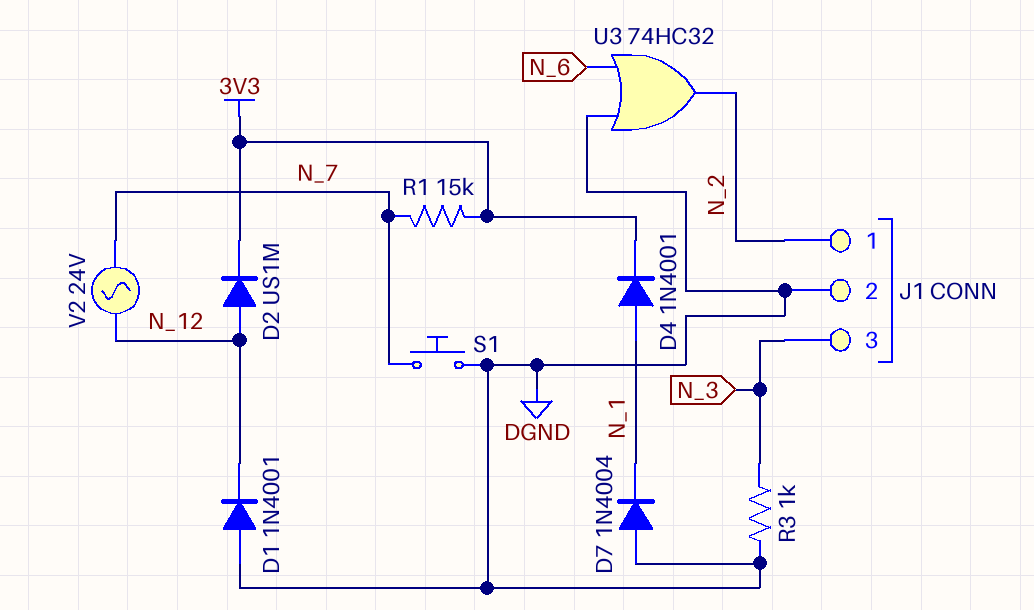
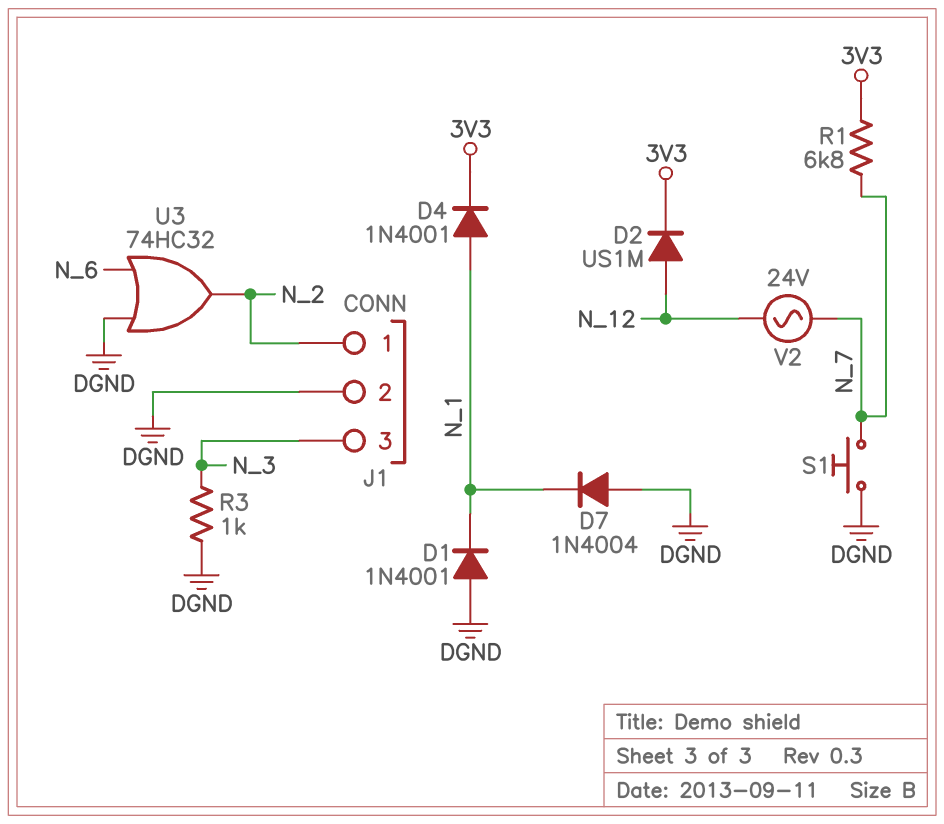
D1: diode 1N4001 (A DGND, K N_12) -> diode 1N4001 (A DGND, K N_1)
R1: 15k (3V3, N_7) -> 6.8k (3V3, N_7)

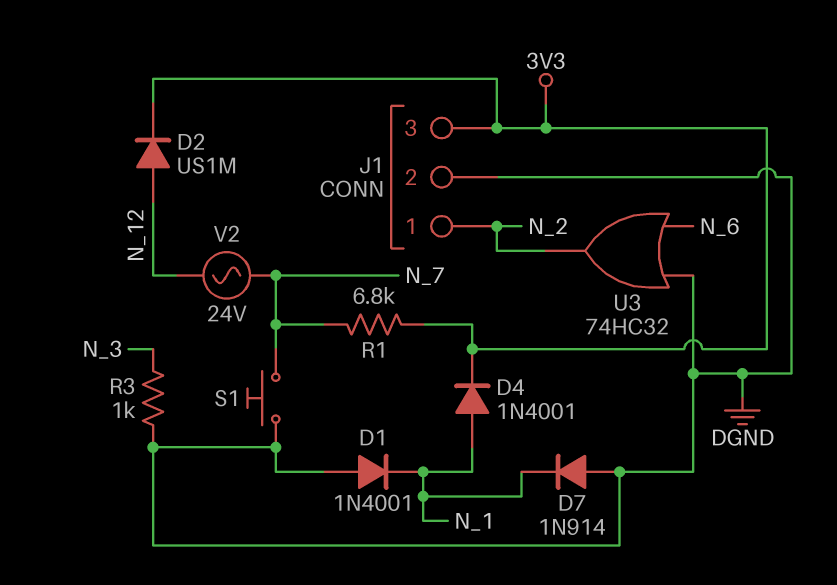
D7: diode 1N4004 (A DGND, K N_1) -> diode 1N914 (A DGND, K N_1)
J1 pin 3: N_3 -> 3V3

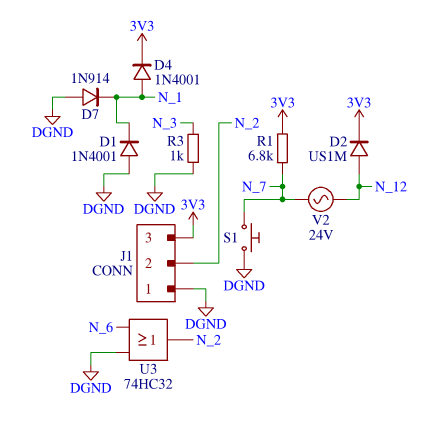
J1 pin 1: N_2 -> DGND
J1 pin 2: DGND -> N_2

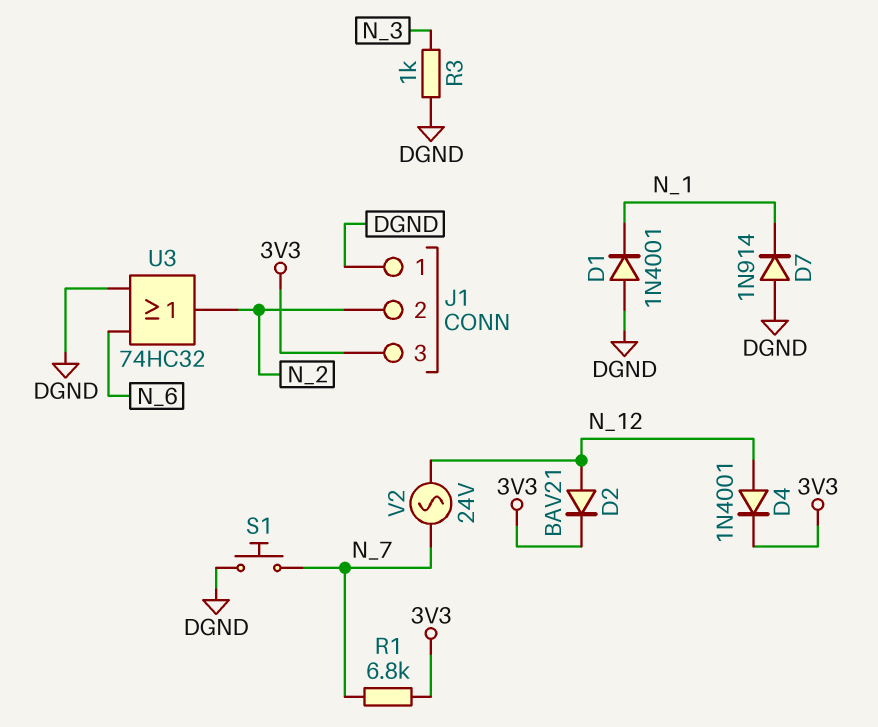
D2: diode US1M (A N_12, K 3V3) -> diode BAV21 (A N_12, K 3V3)
D4: diode 1N4001 (A N_1, K 3V3) -> diode 1N4001 (A N_12, K 3V3)

